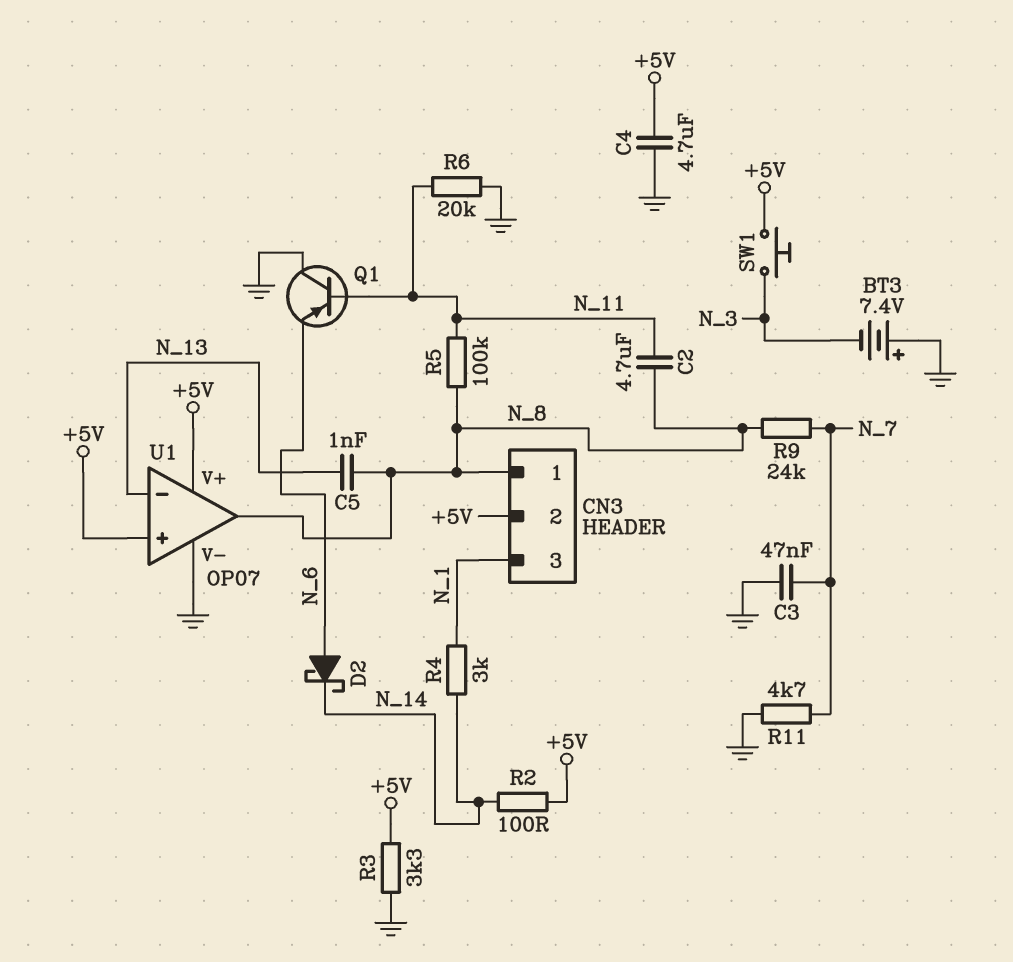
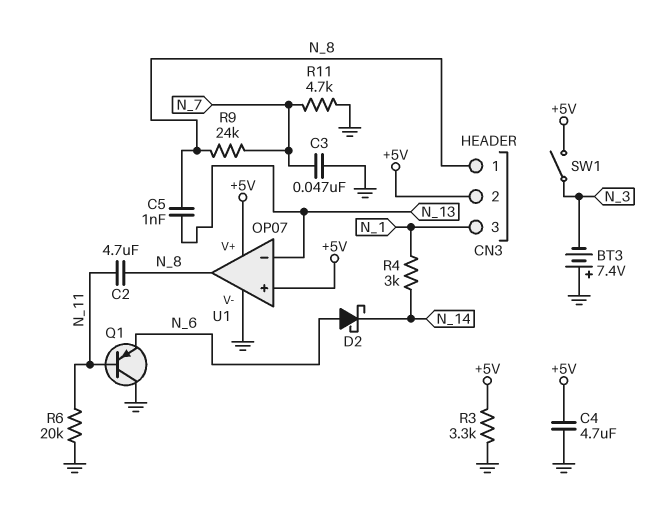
R2: 100 (+5V, N_14) -> none
R5: 100k (N_8, N_11) -> none
SW1: button (+5V, N_3) -> switch (+5V, N_3)

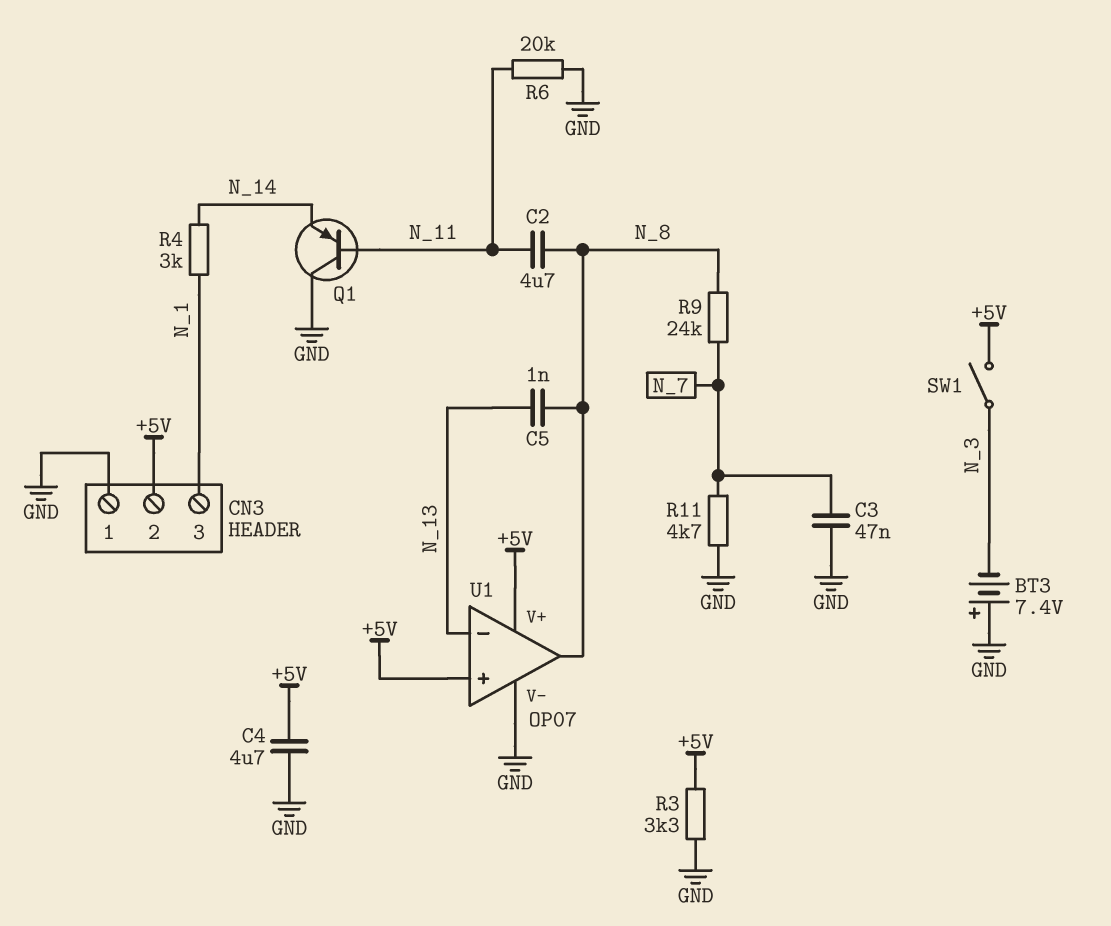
CN3 pin 1: N_8 -> GND
D2: schottky (A N_6, K N_14) -> none
Q1: PNP (B N_11, C GND, E N_6) -> PNP (B N_11, C GND, E N_14)

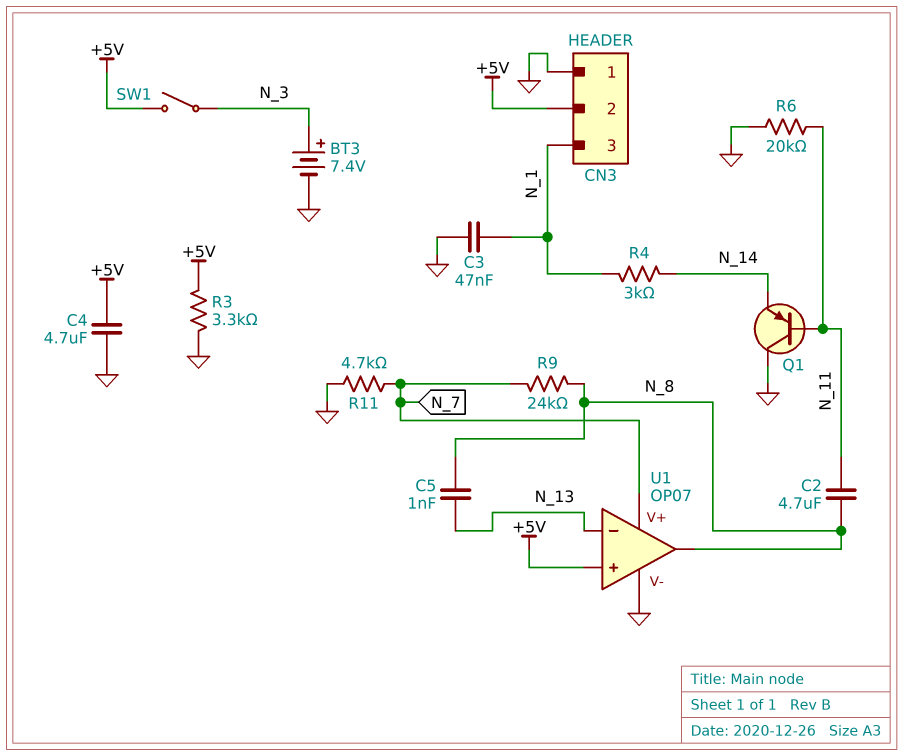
BT3: 7.4V (plus GND, minus N_3) -> 7.4V (plus N_3, minus GND)
C3: 47nF (GND, N_7) -> 47nF (GND, N_1)
U1 pin V+: +5V -> N_7

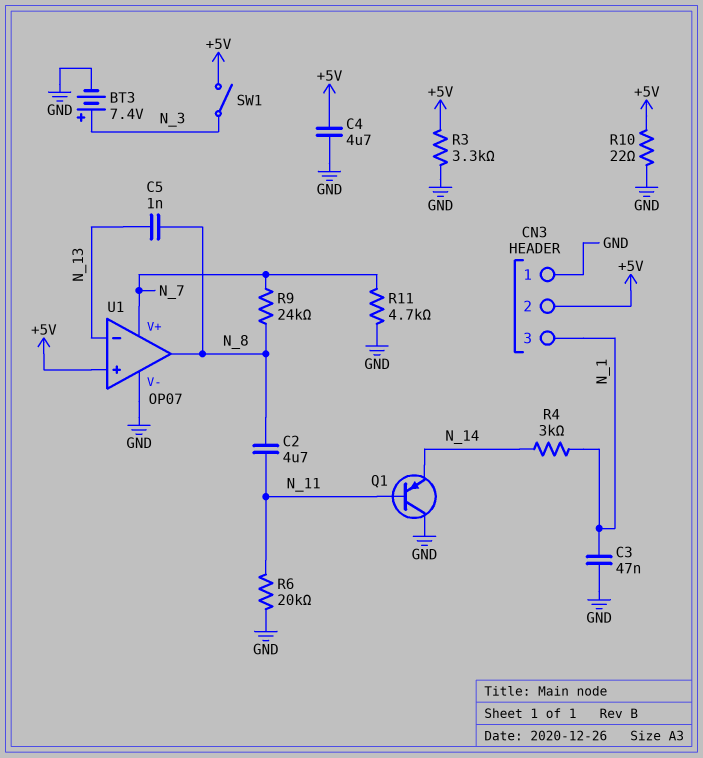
R10: none -> 22 (+5V, GND)

